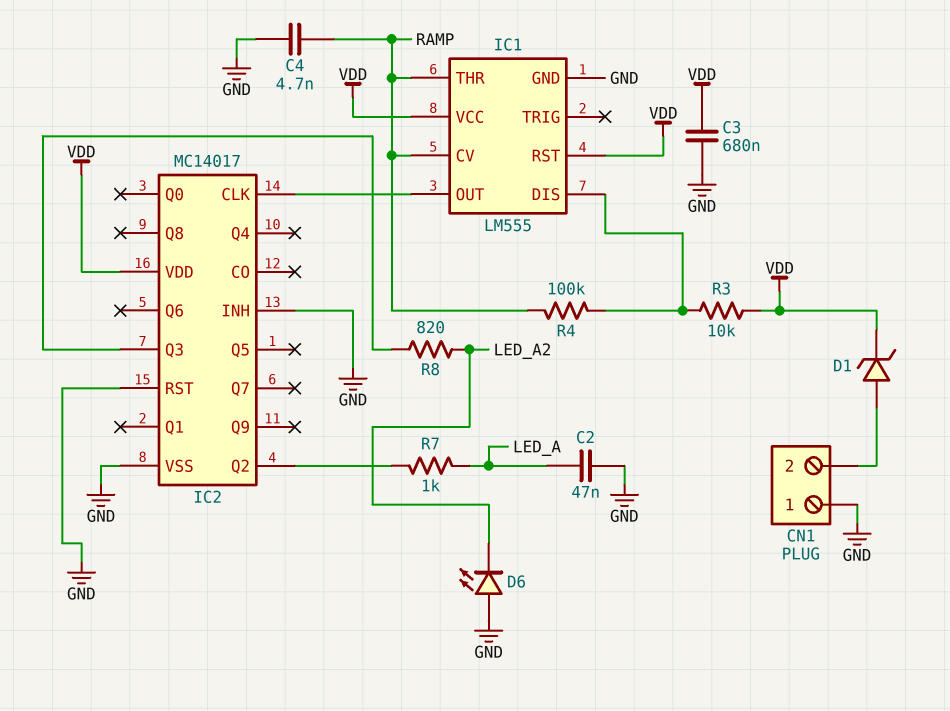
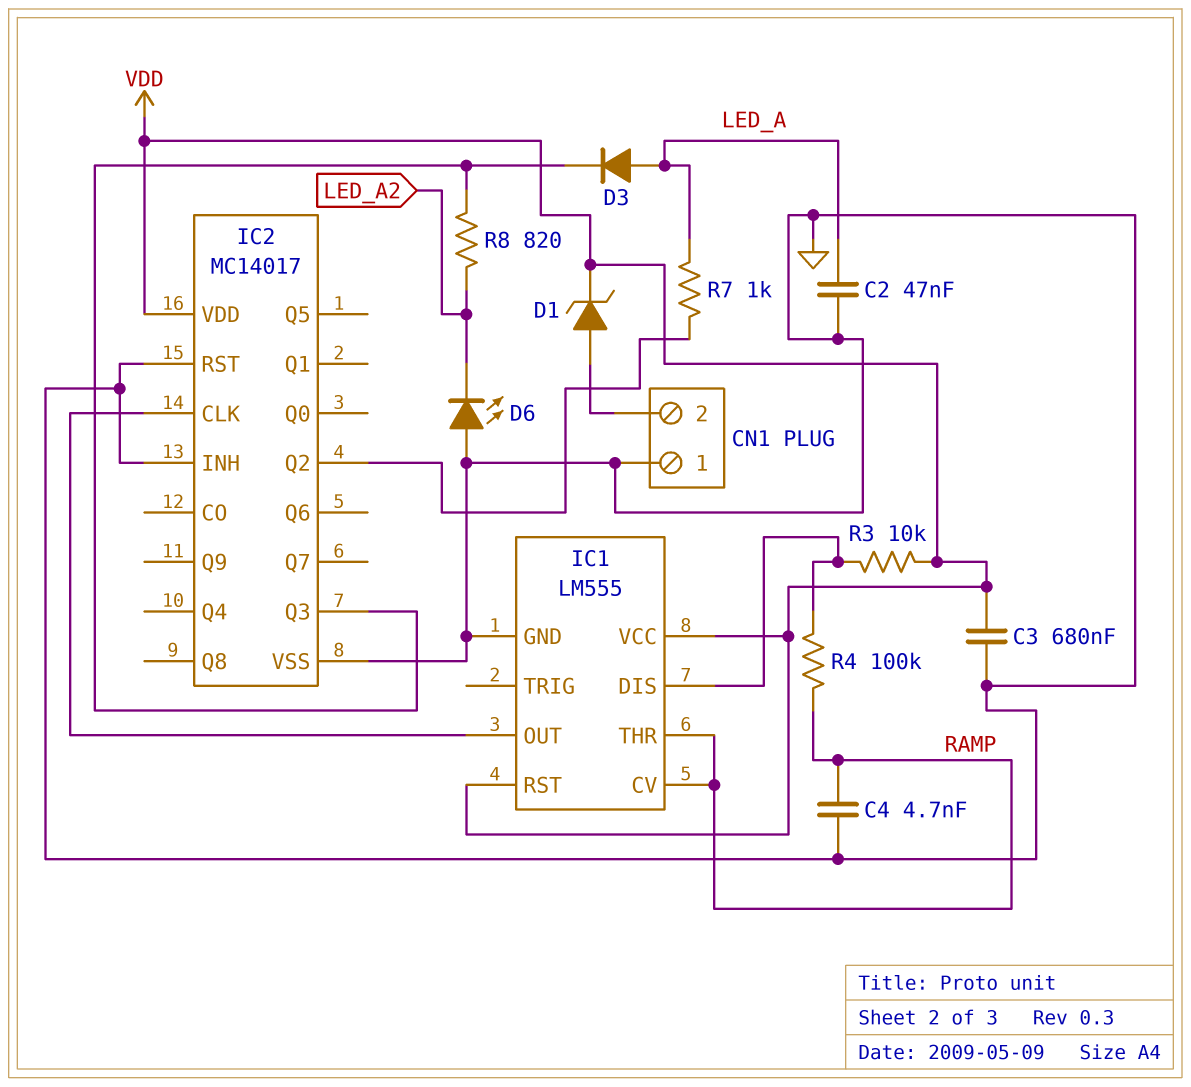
D3: none -> diode (A LED_A, K IC2/Q3)

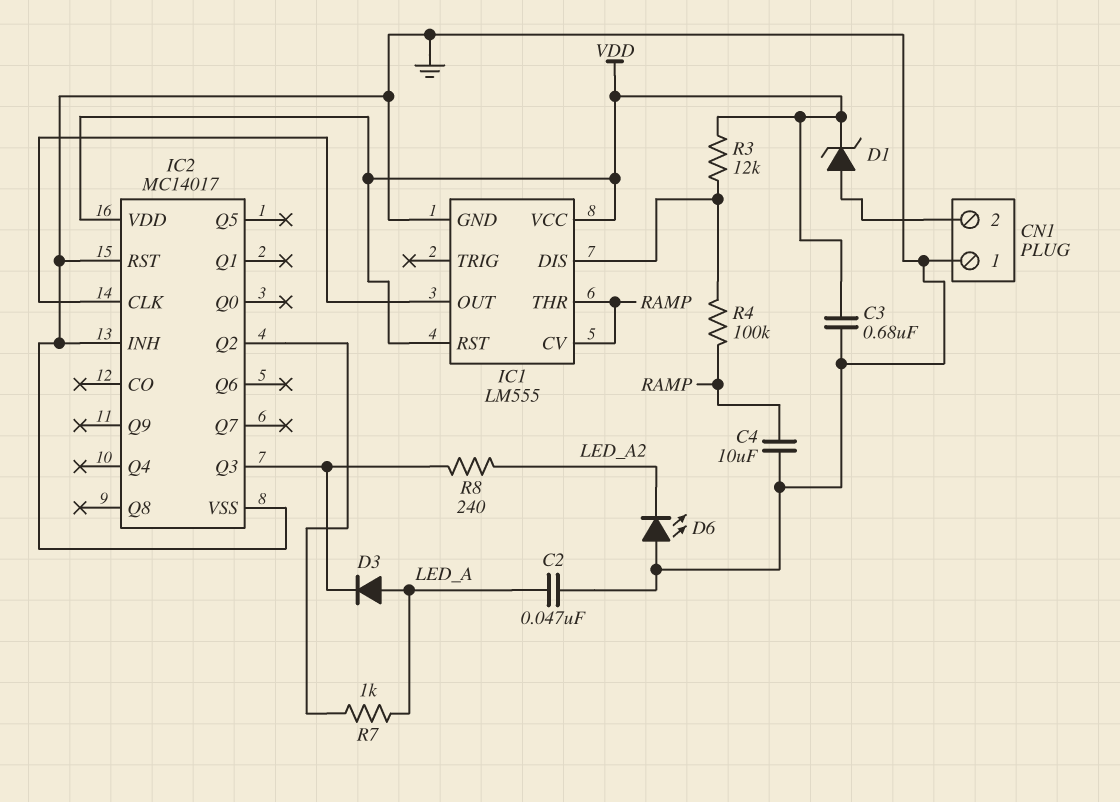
C4: 4.7nF (GND, RAMP) -> 10uF (GND, RAMP)
R3: 10k (IC1/DIS, VDD) -> 12k (IC1/DIS, VDD)
R8: 820 (IC2/Q3, LED_A2) -> 240 (IC2/Q3, LED_A2)

